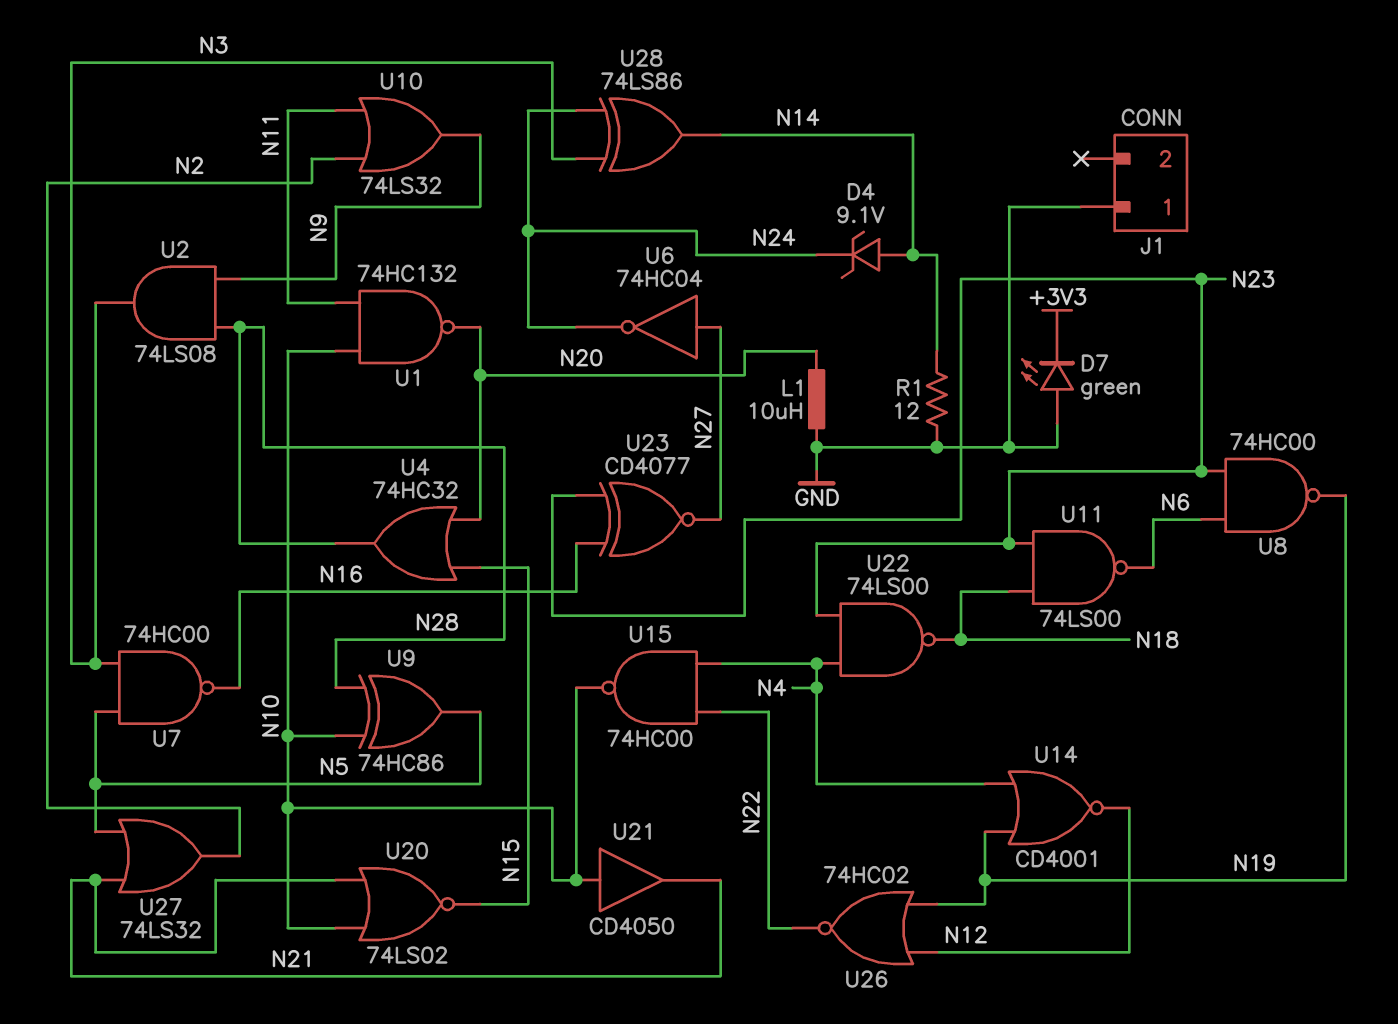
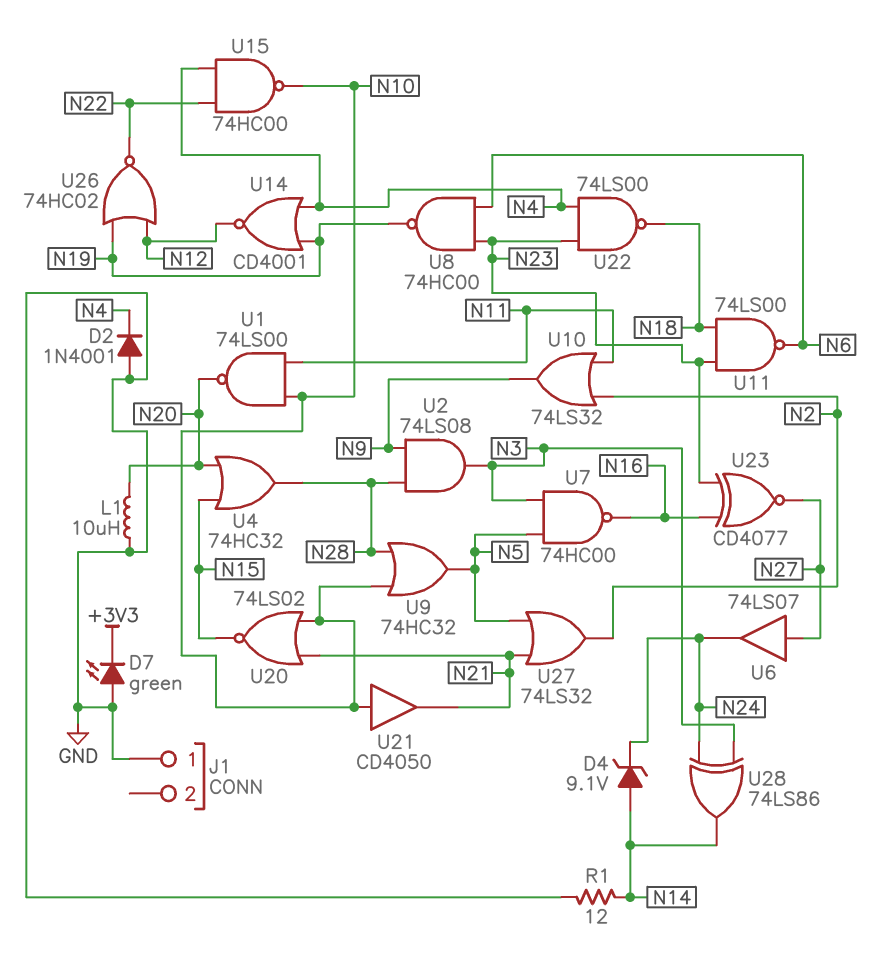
D2: none -> diode 1N4001 (A GND, K N4)
U1: NAND 74HC132 (in N10, in N11, out N20) -> NAND 74LS00 (in N10, in N11, out N20)
U6: NOT 74HC04 (in N27, out N24) -> buffer 74LS07 (in N27, out N24)
U9: XOR 74HC86 (in N10, in N28, out N5) -> OR 74HC32 (in N10, in N28, out N5)

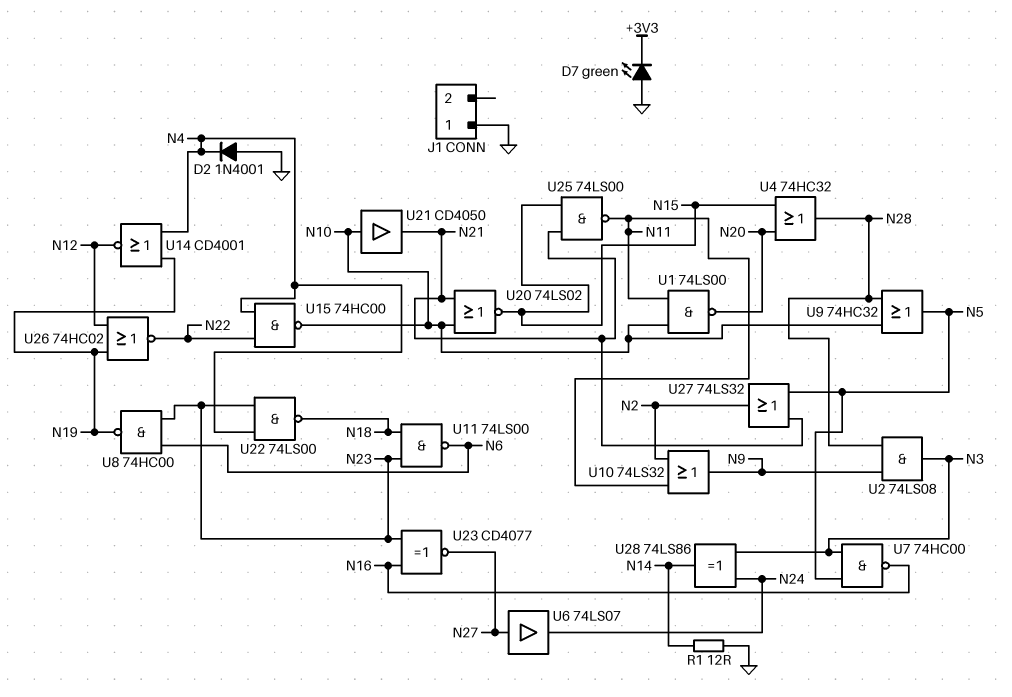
D4: zener 9.1V (A N14, K N24) -> none
L1: 10uH (GND, N20) -> none
U25: none -> NAND 74LS00 (in N15, in N21, out N11)

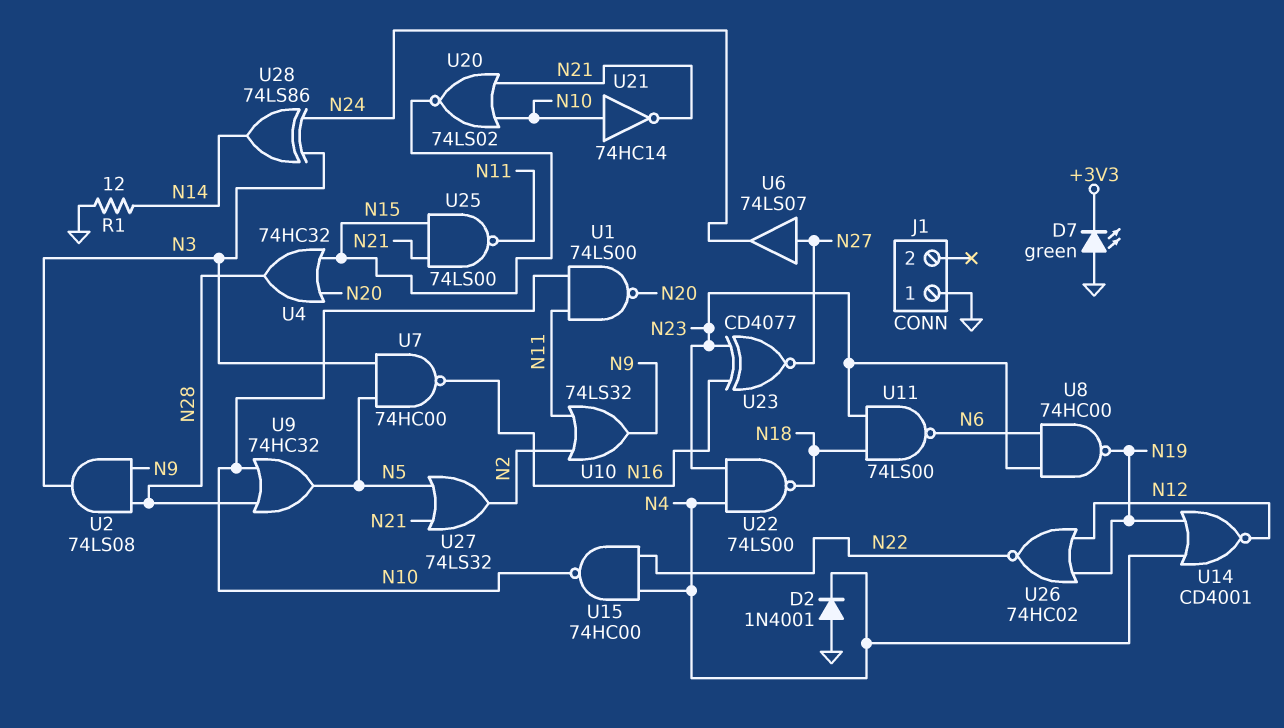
U21: buffer CD4050 (in N10, out N21) -> NOT 74HC14 (in N10, out N21)

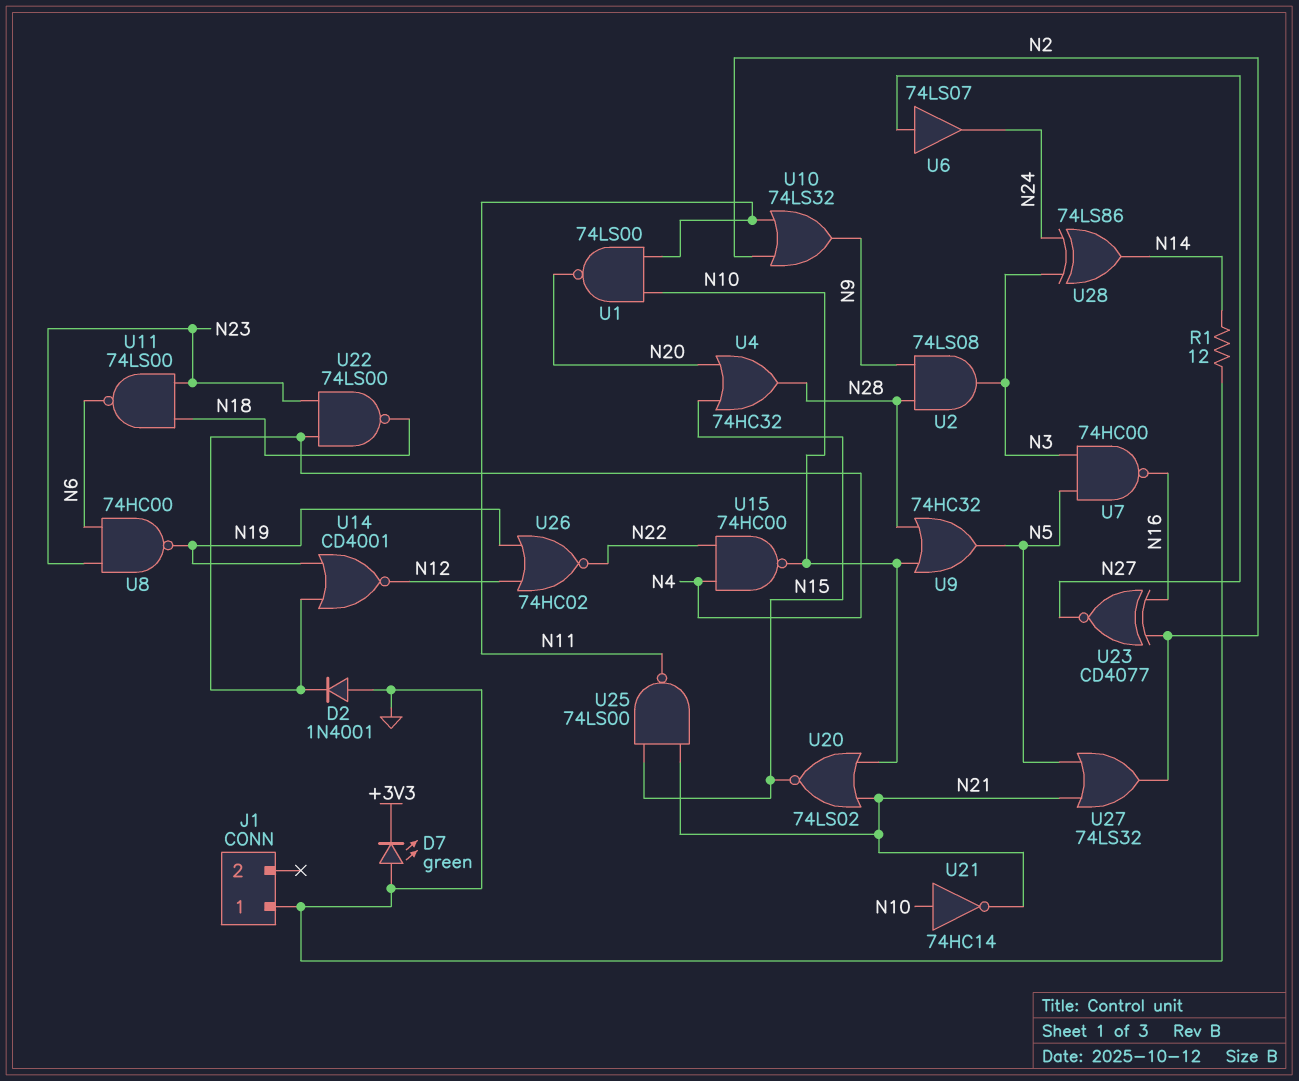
U23: XNOR CD4077 (in N16, in N23, out N27) -> XNOR CD4077 (in N2, in N16, out N27)

